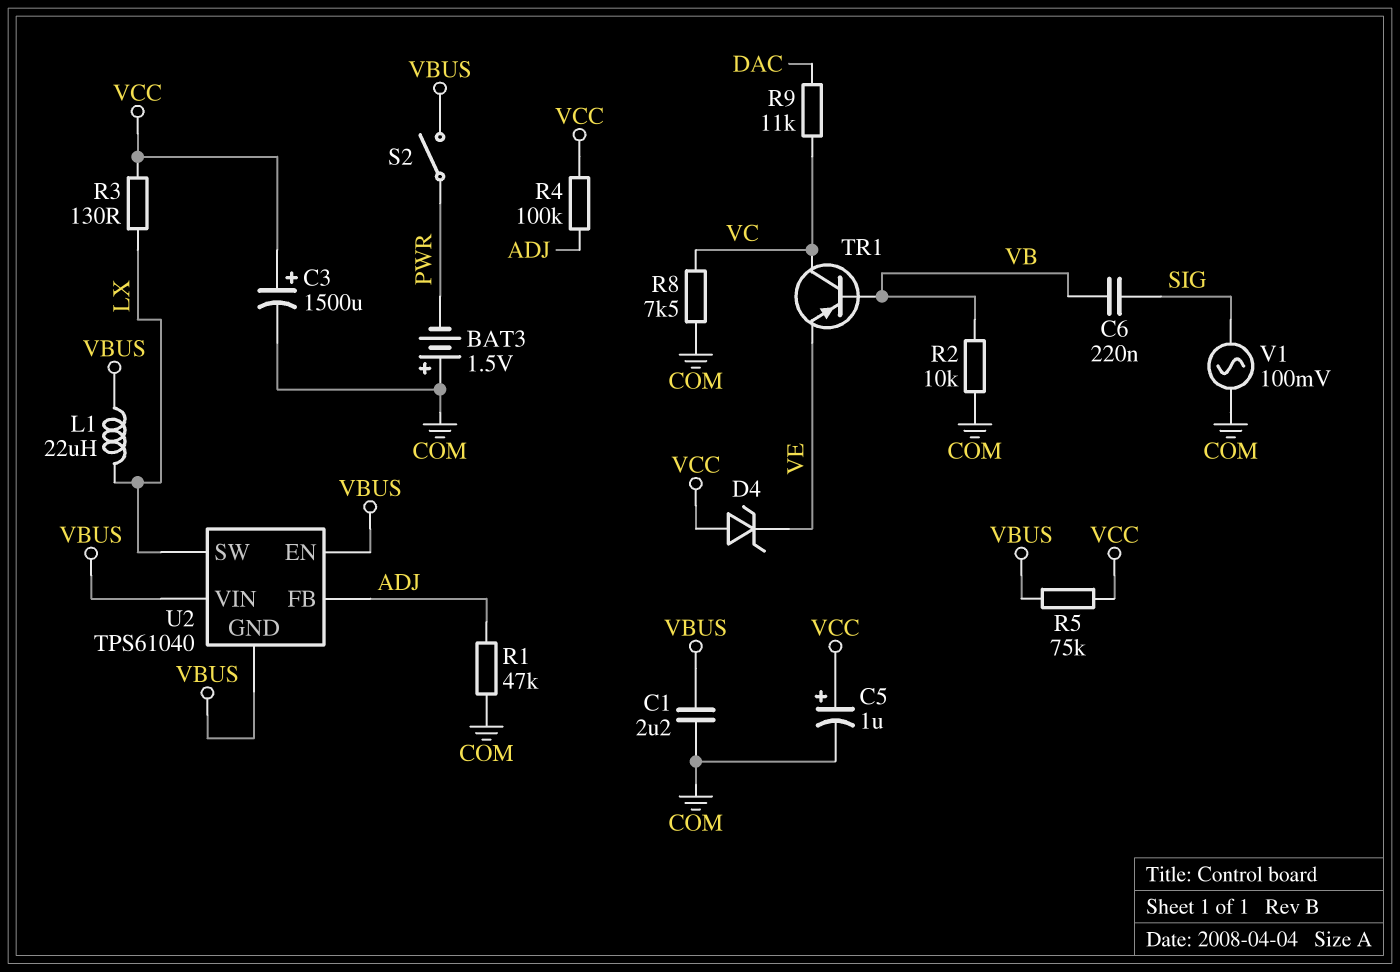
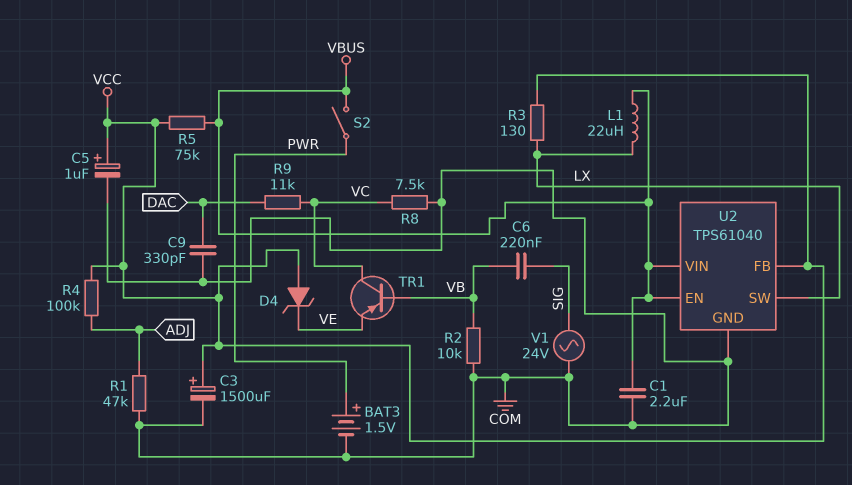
BAT3: 1.5V (plus COM, minus PWR) -> 1.5V (plus PWR, minus COM)
C9: none -> 330pF (COM, DAC)
U2 pin FB: ADJ -> VCC
U2 pin GND: VBUS -> COM
V1: AC 100mV (COM, SIG) -> AC 24V (COM, SIG)

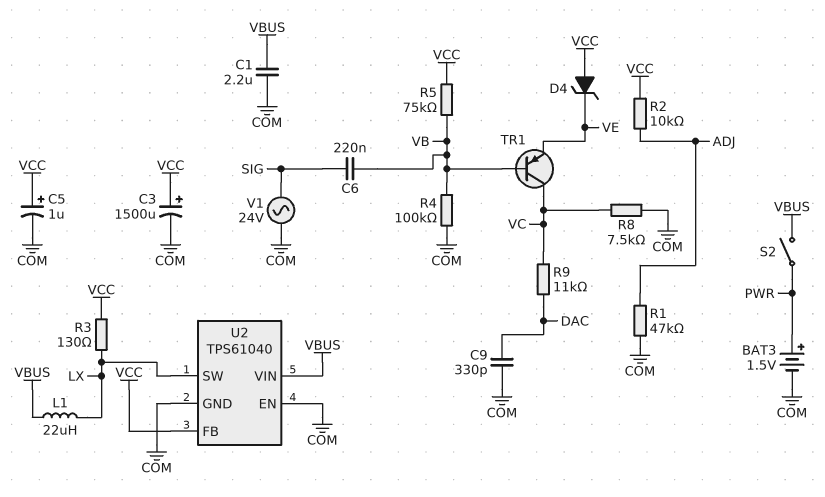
R2: 10k (COM, VB) -> 10k (ADJ, VCC)
R4: 100k (ADJ, VCC) -> 100k (COM, VB)
R5: 75k (VBUS, VCC) -> 75k (VB, VCC)
U2 pin EN: VBUS -> COM

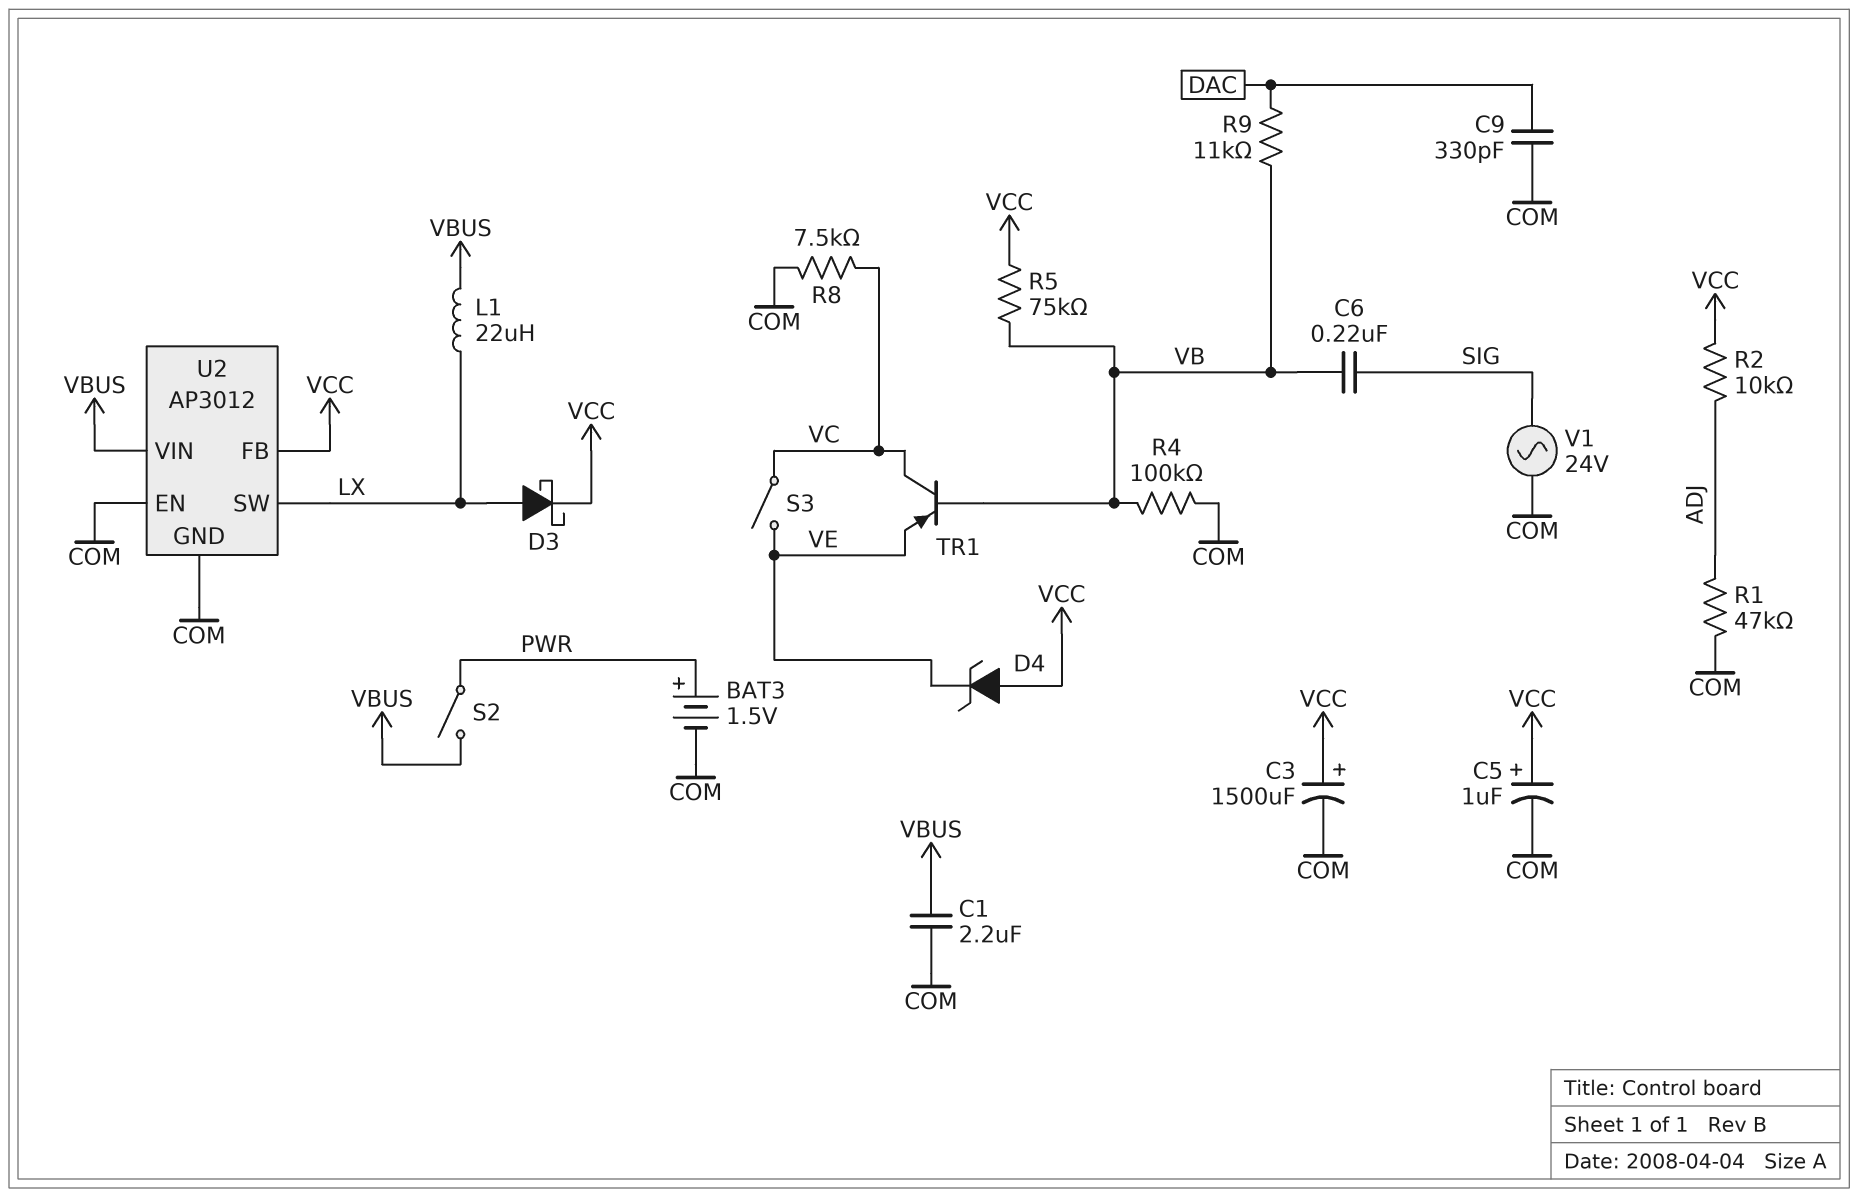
D3: none -> schottky (A LX, K VCC)
R3: 130 (LX, VCC) -> none
R9: 11k (DAC, VC) -> 11k (DAC, VB)
S3: none -> switch (VC, VE)
U2: TPS61040 -> AP3012

